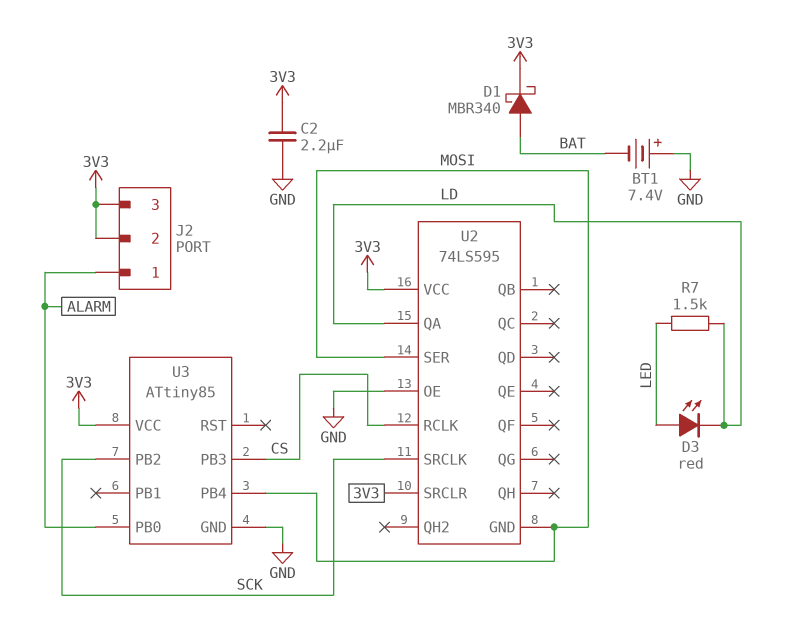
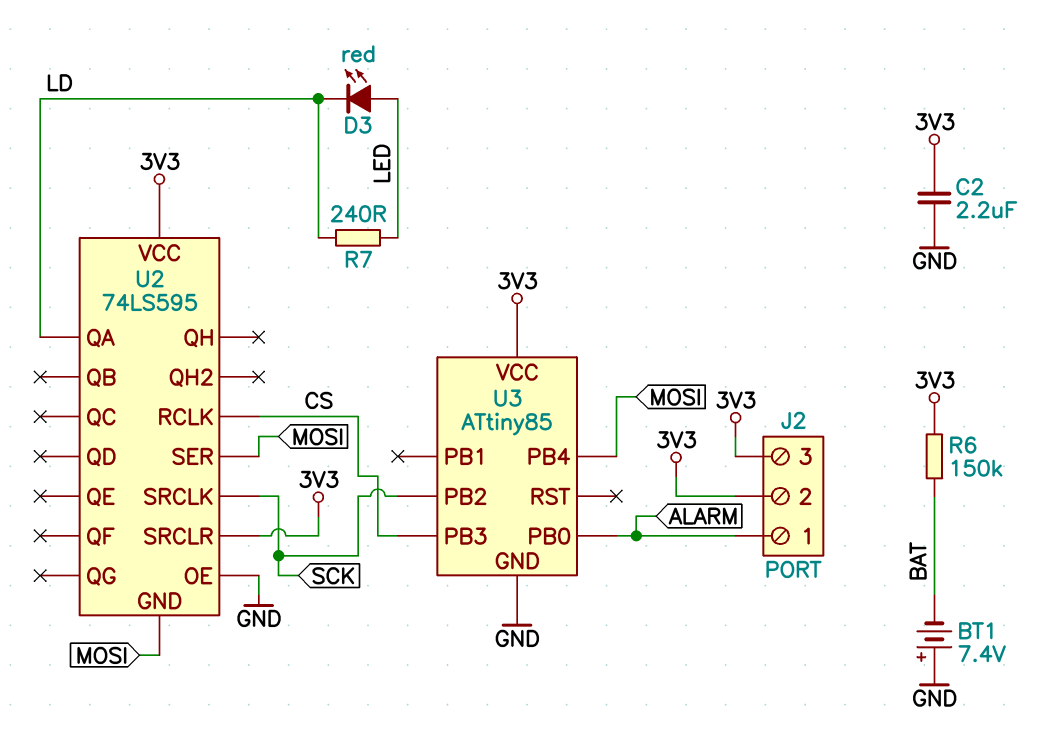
D1: schottky MBR340 (A BAT, K 3V3) -> none
R6: none -> 150k (3V3, BAT)
R7: 1.5k (LD, LED) -> 240 (LD, LED)

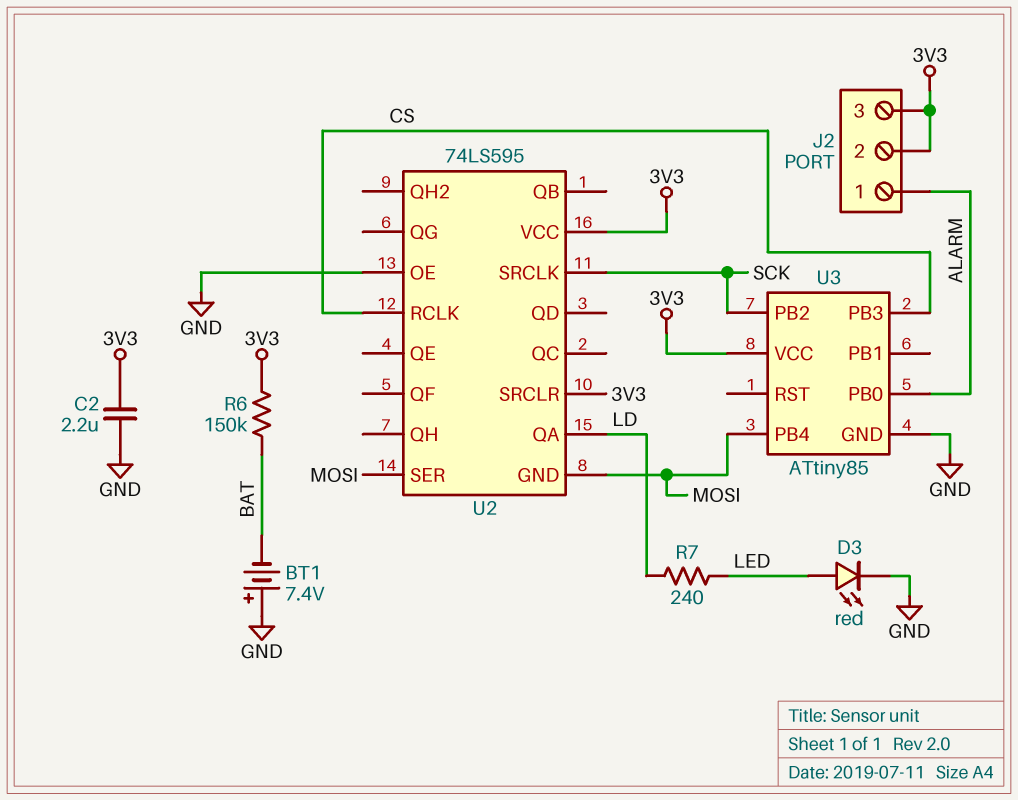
D3: LED red (A LED, K LD) -> LED red (A LED, K GND)

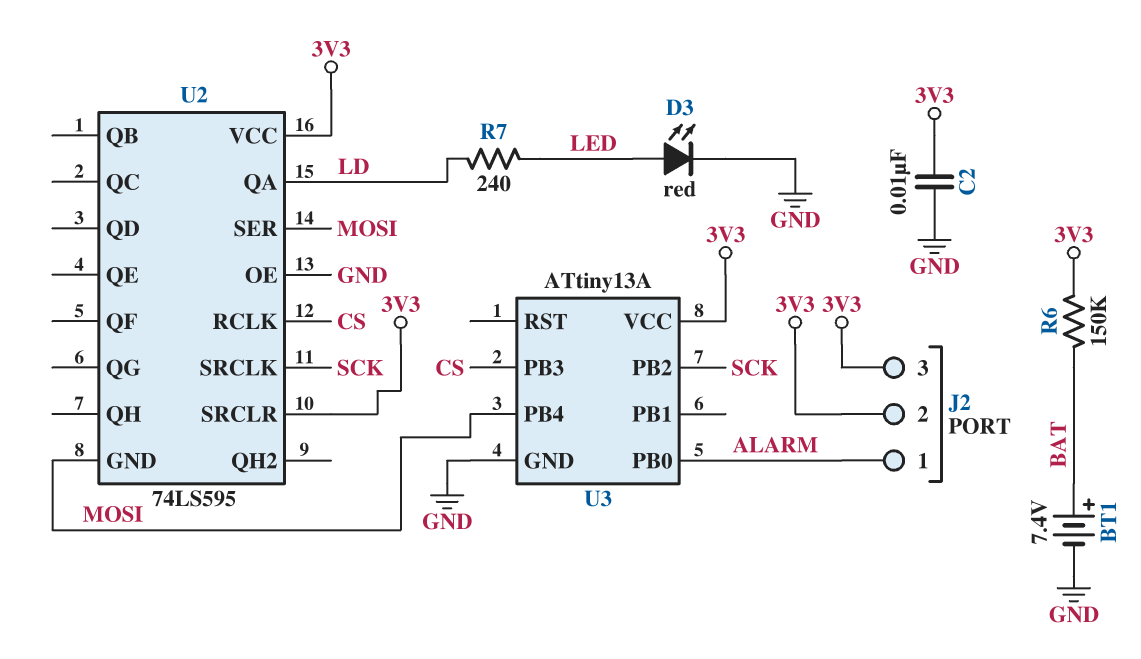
BT1: 7.4V (plus GND, minus BAT) -> 7.4V (plus BAT, minus GND)
C2: 2.2uF (3V3, GND) -> 10nF (3V3, GND)
U3: ATtiny85 -> ATtiny13A

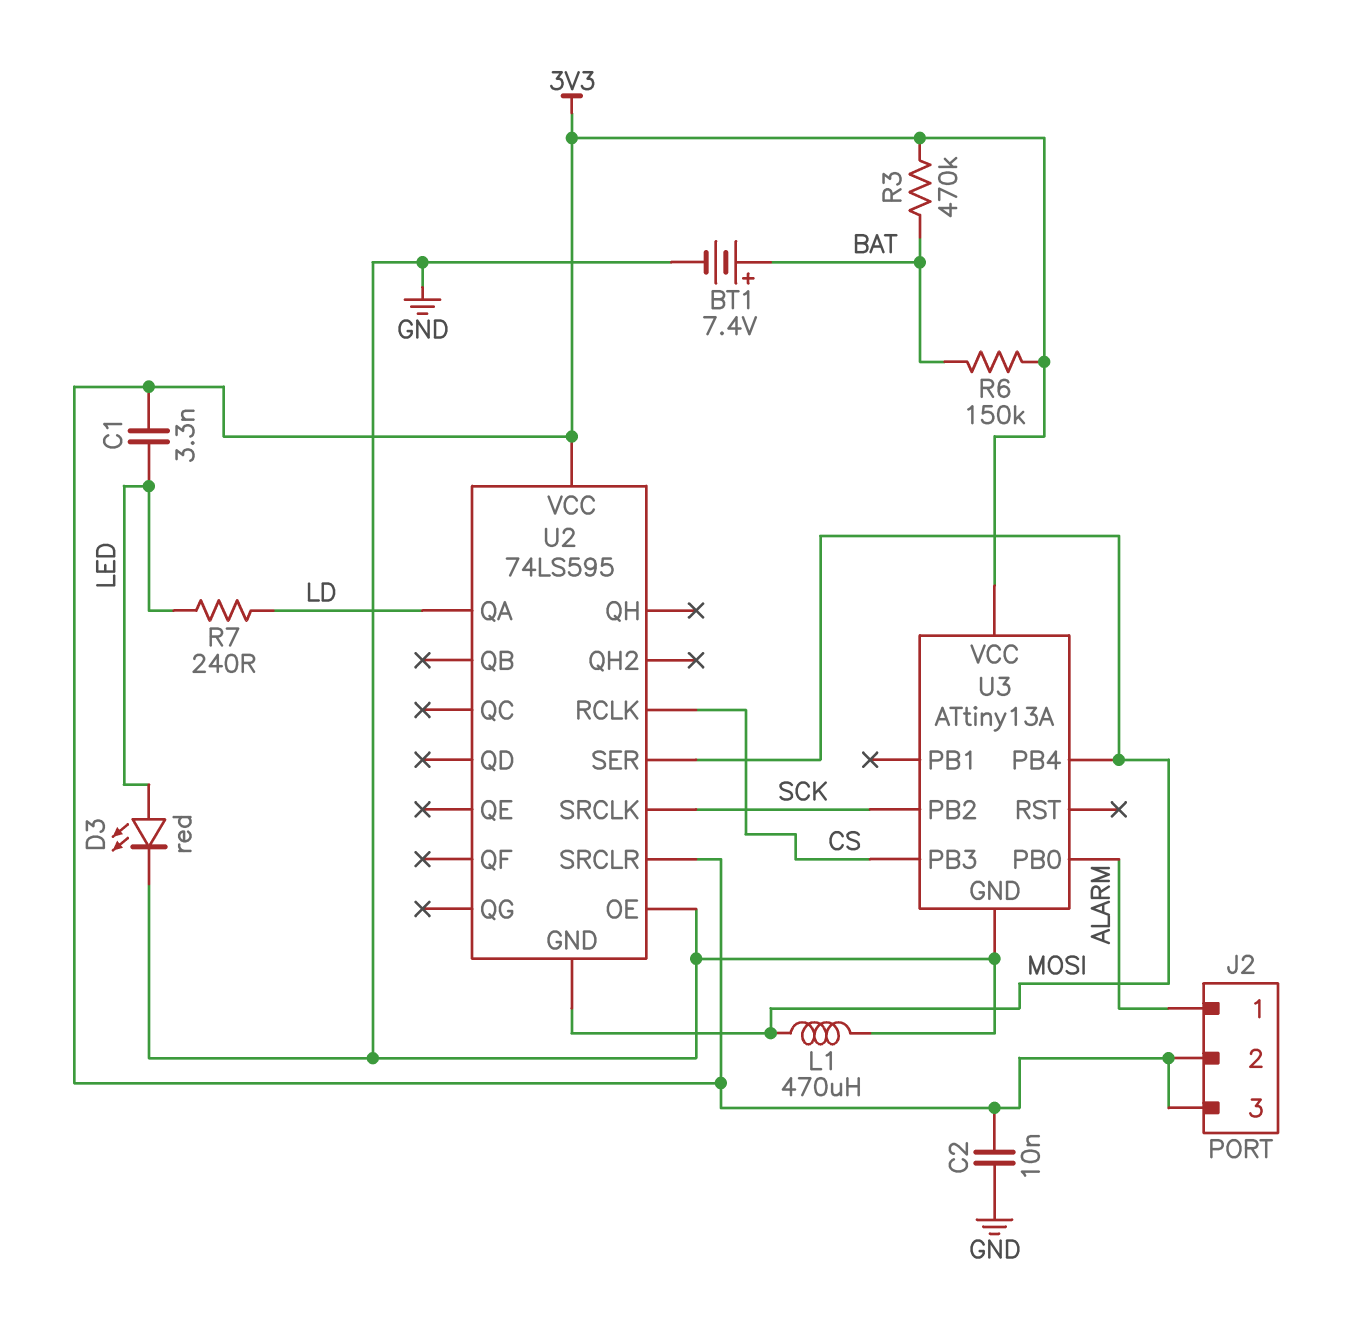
C1: none -> 3.3nF (3V3, LED)
L1: none -> 470uH (GND, MOSI)
R3: none -> 470k (3V3, BAT)

